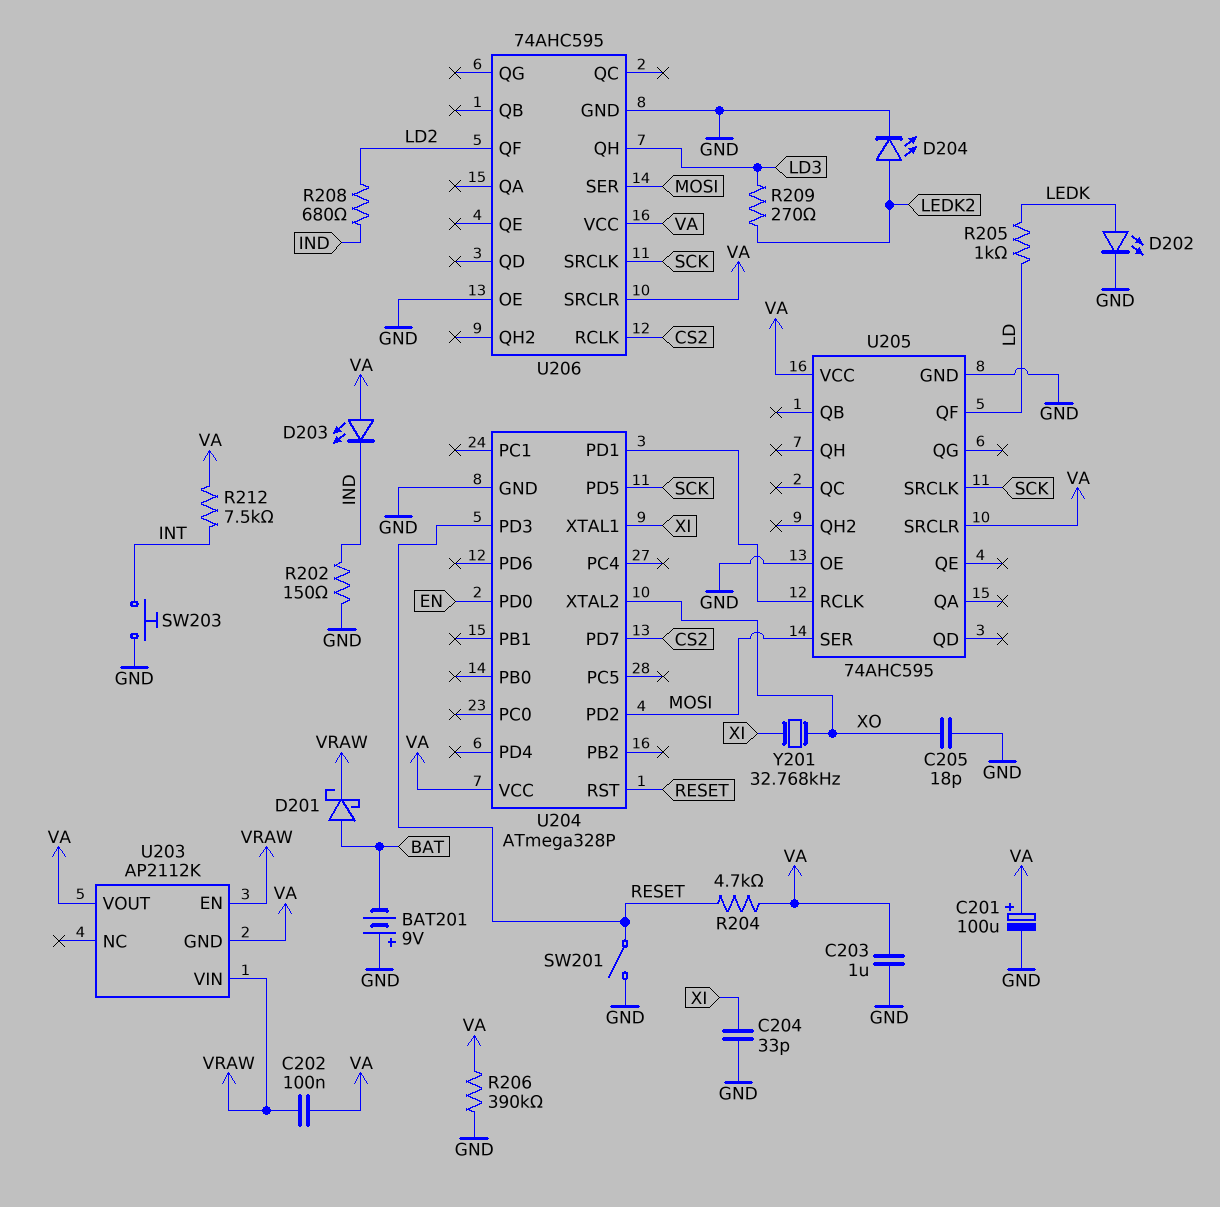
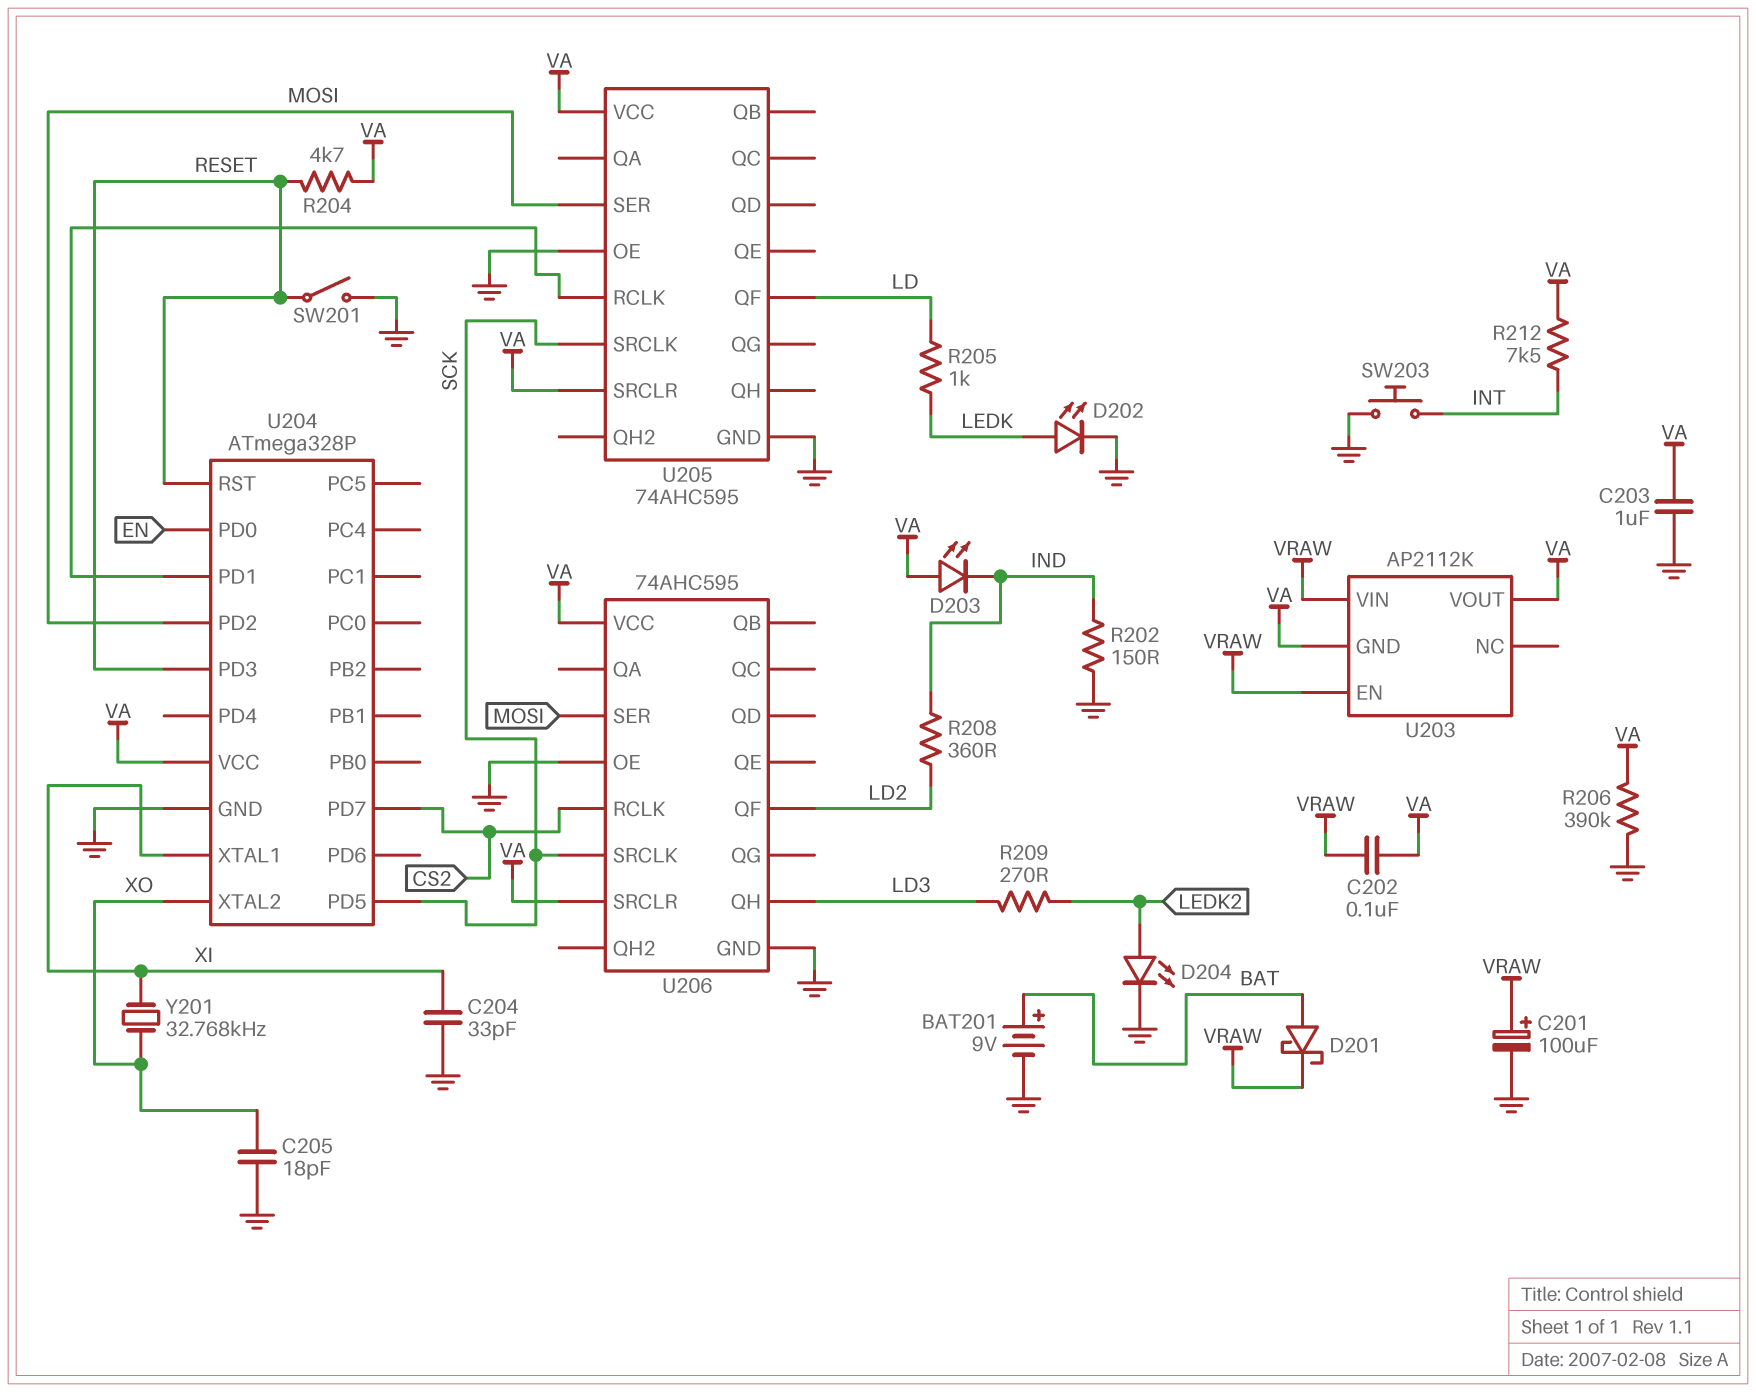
BAT201: 9V (plus GND, minus BAT) -> 9V (plus BAT, minus GND)
C201: 100uF (plus VA, minus GND) -> 100uF (plus VRAW, minus GND)
R208: 680 (IND, LD2) -> 360 (IND, LD2)

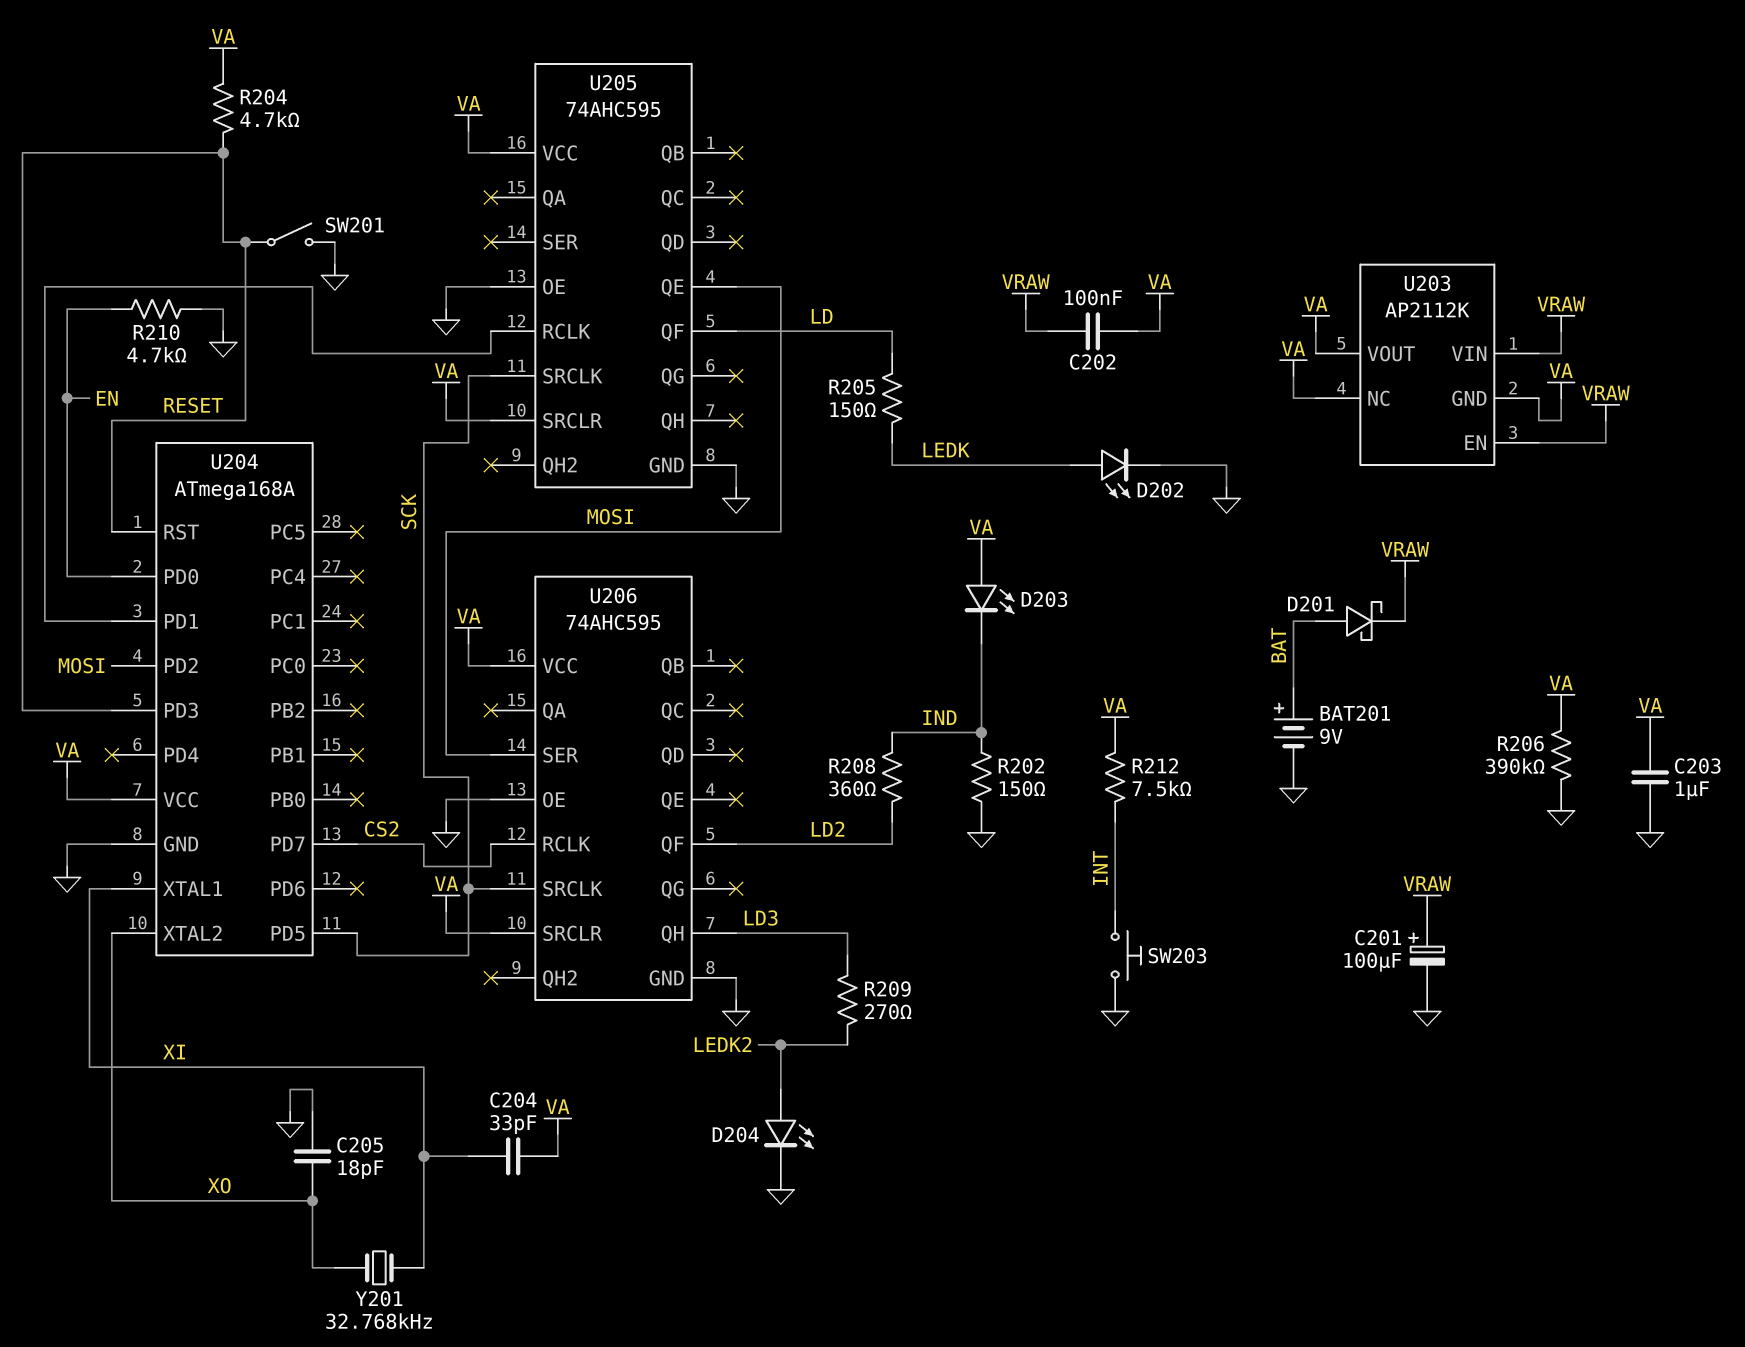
C204: 33pF (GND, XI) -> 33pF (VA, XI)
R205: 1k (LD, LEDK) -> 150 (LD, LEDK)
R210: none -> 4.7k (EN, GND)
U203 pin NC: none -> VA
U204: ATmega328P -> ATmega168A
U205 pin QE: none -> MOSI
U205 pin SER: MOSI -> none

